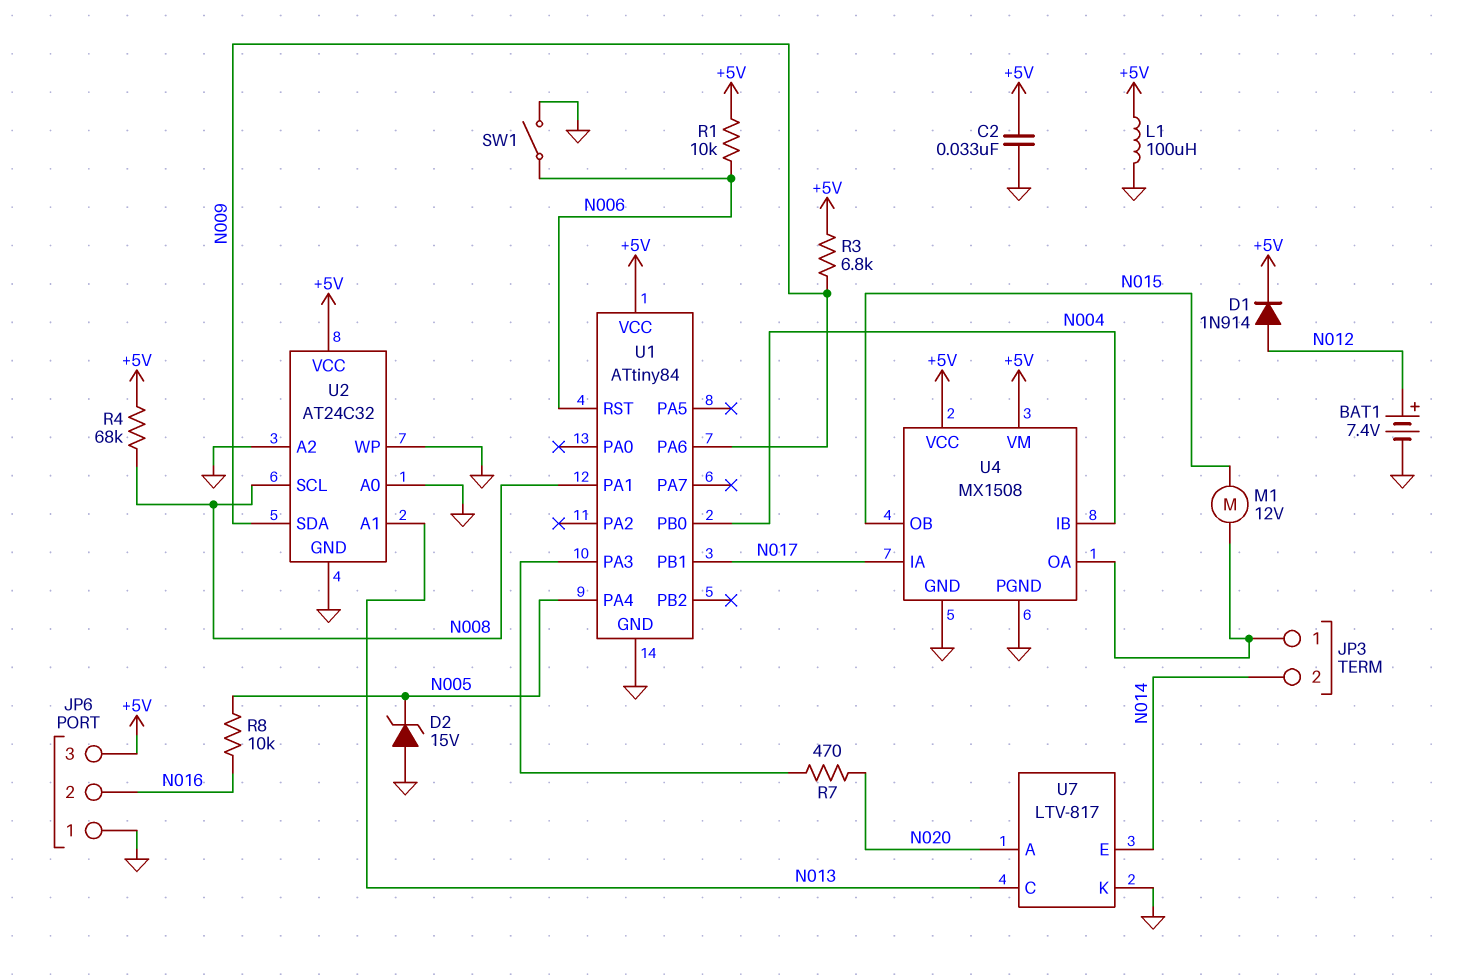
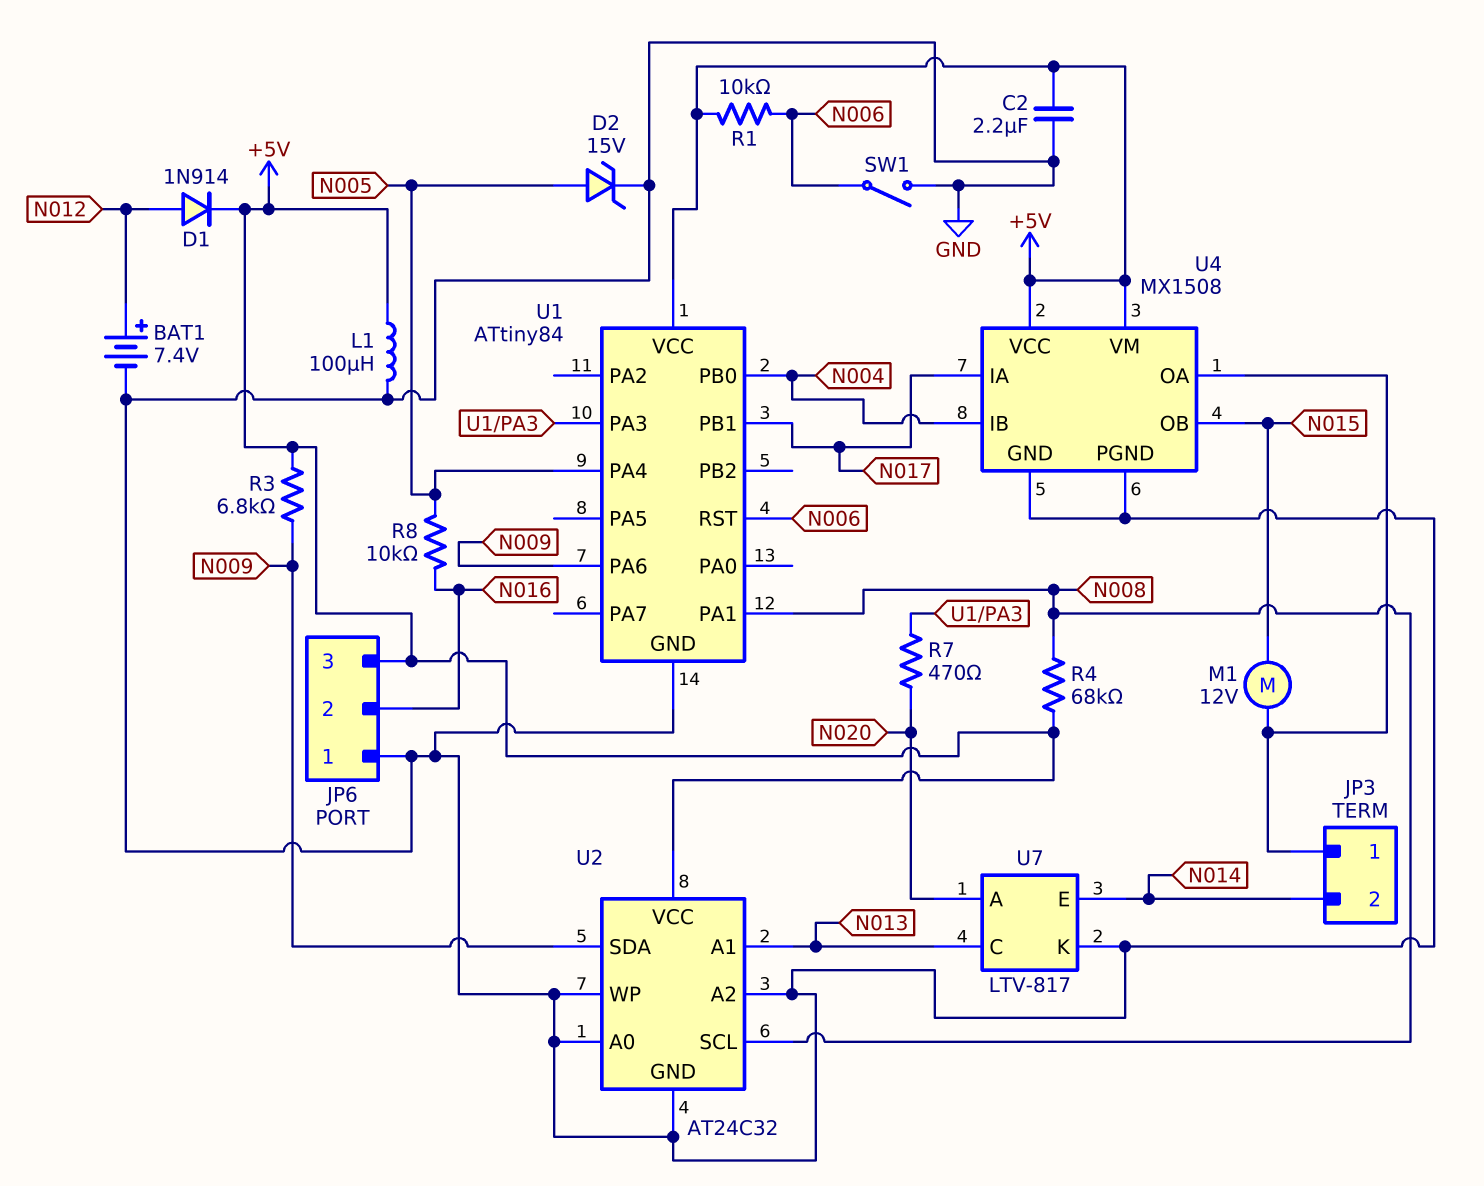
C2: 33nF (+5V, GND) -> 2.2uF (+5V, GND)
D2: zener 15V (A GND, K N005) -> zener 15V (A N005, K GND)

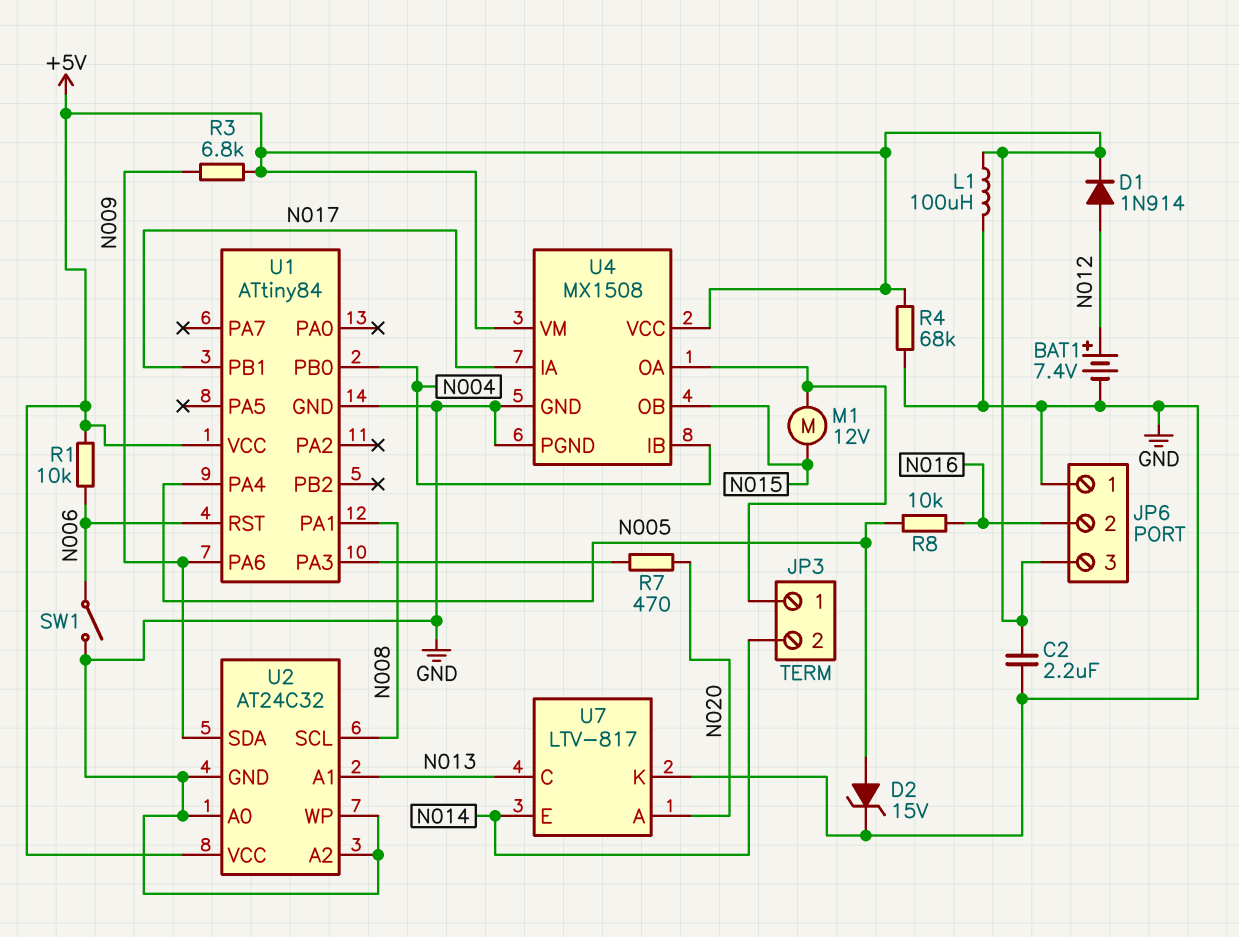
R4: 68k (+5V, N008) -> 68k (+5V, GND)

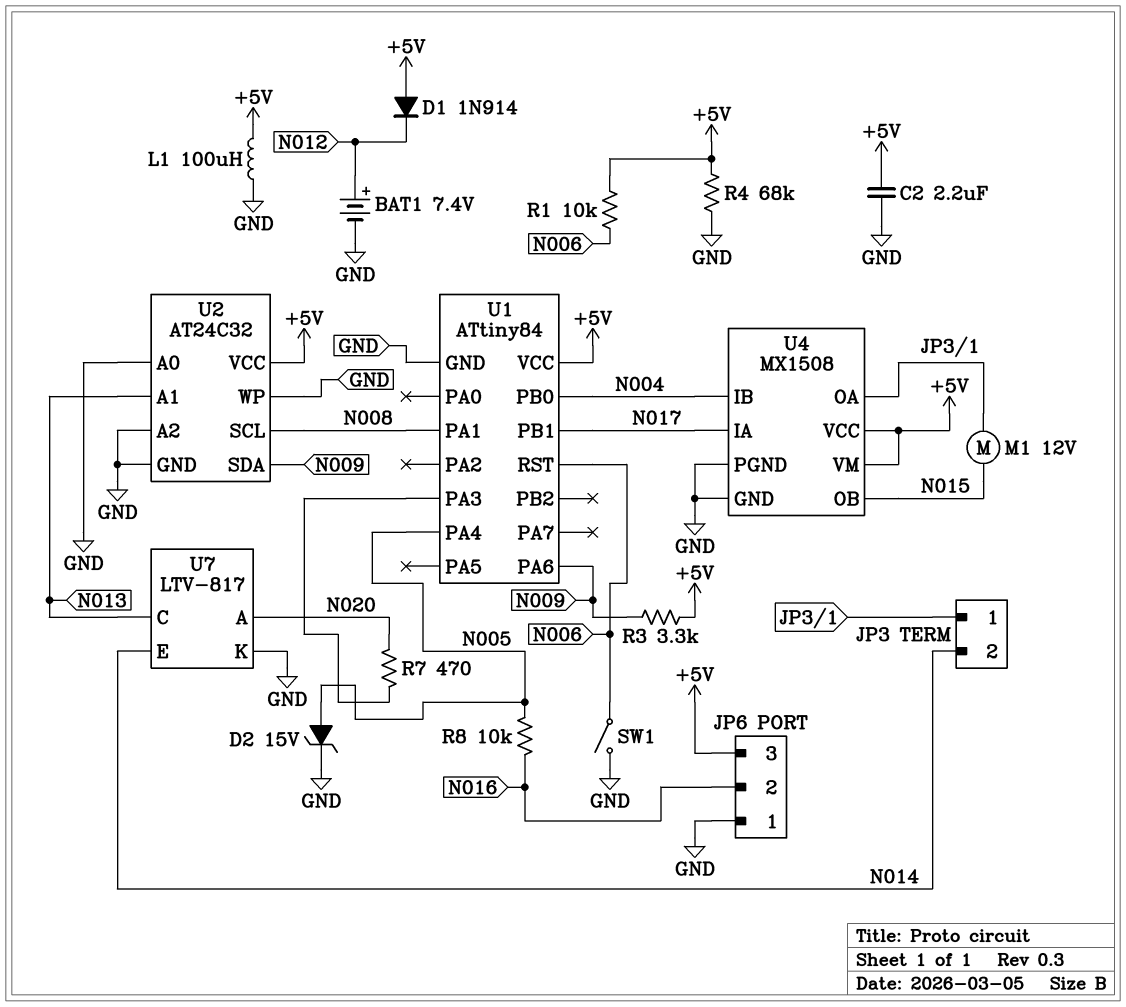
D1: diode 1N914 (A N012, K +5V) -> diode 1N914 (A +5V, K N012)
R3: 6.8k (+5V, N009) -> 3.3k (+5V, N009)

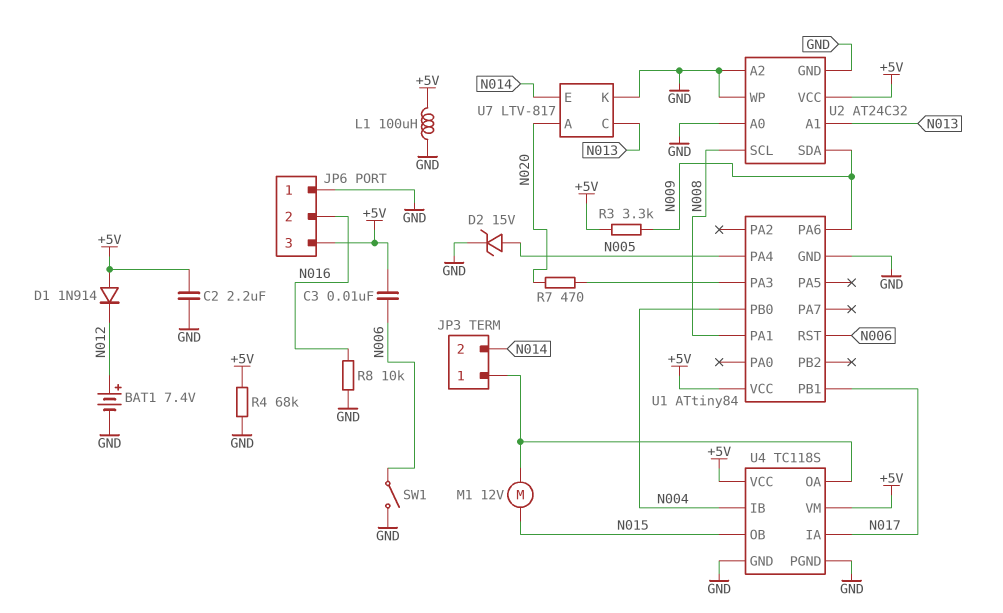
C3: none -> 10nF (+5V, N006)
R1: 10k (+5V, N006) -> none
R8: 10k (N005, N016) -> 10k (GND, N016)
U4: MX1508 -> TC118S

